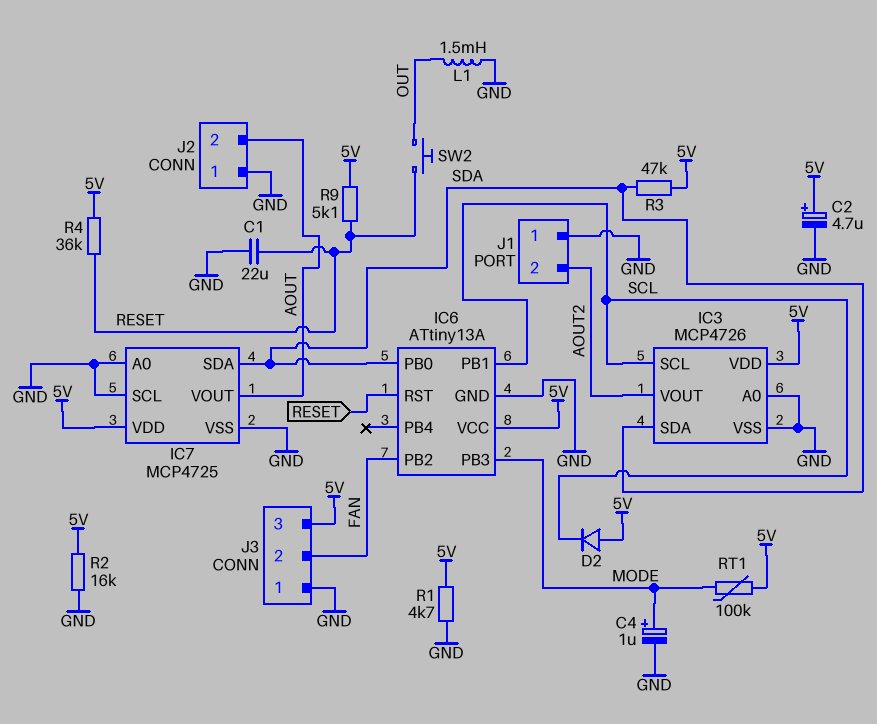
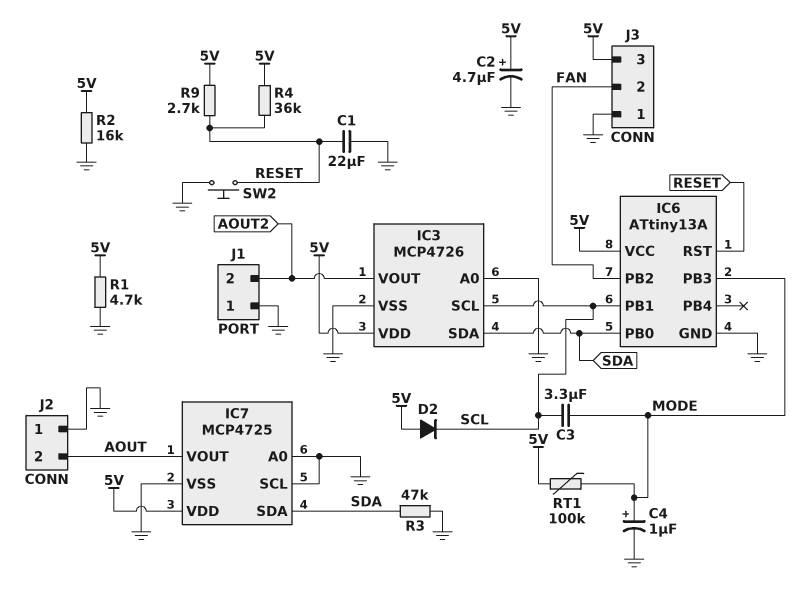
C3: none -> 3.3uF (MODE, SCL)
L1: 1.5mH (GND, OUT) -> none
R3: 47k (5V, SDA) -> 47k (GND, SDA)
R9: 5.1k (5V, RESET) -> 2.7k (5V, RESET)
SW2: button (OUT, RESET) -> button (GND, RESET)

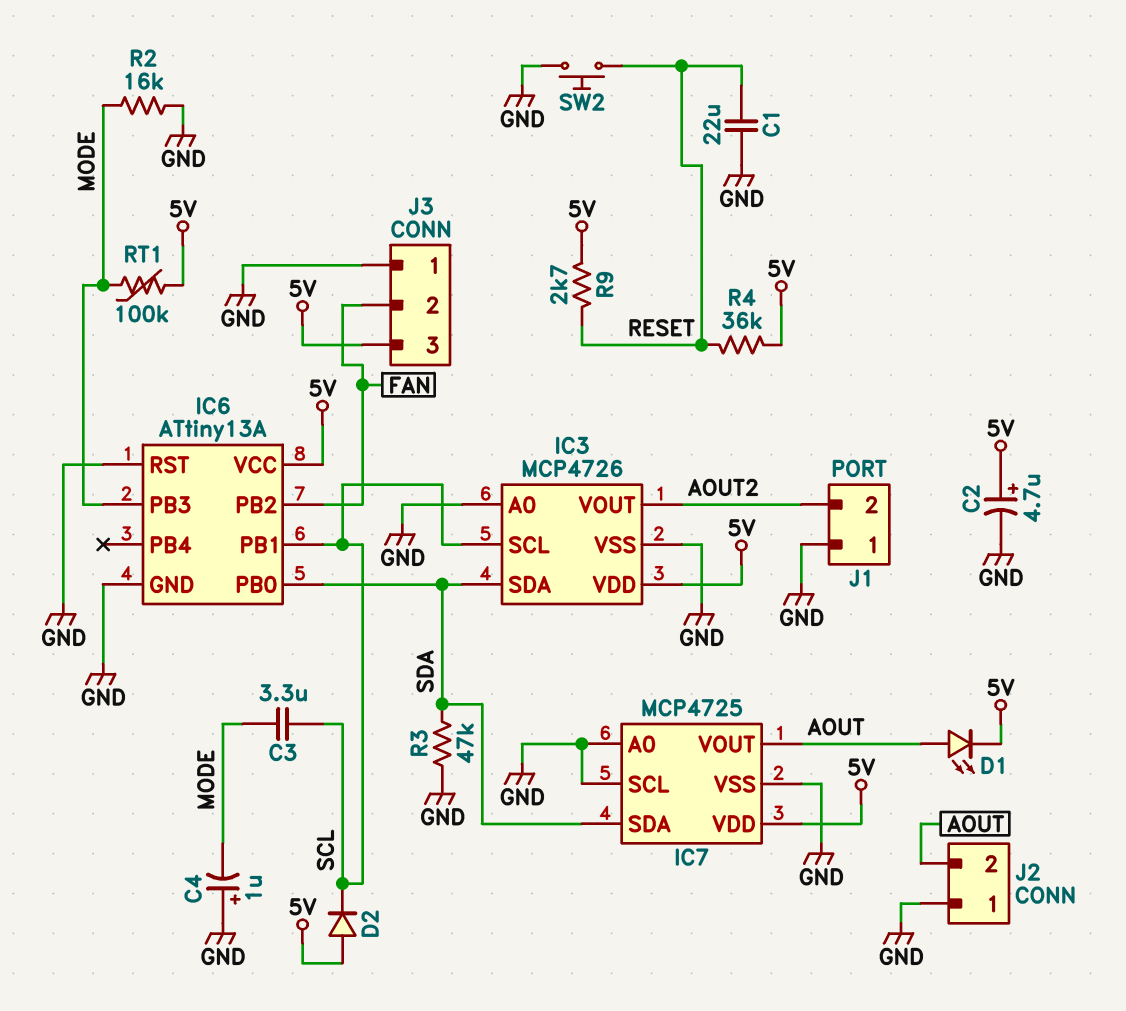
C4: 1uF (plus MODE, minus GND) -> 1uF (plus GND, minus MODE)
D1: none -> LED (A AOUT, K 5V)
IC6 pin RST: RESET -> GND
R1: 4.7k (5V, GND) -> none
R2: 16k (5V, GND) -> 16k (GND, MODE)

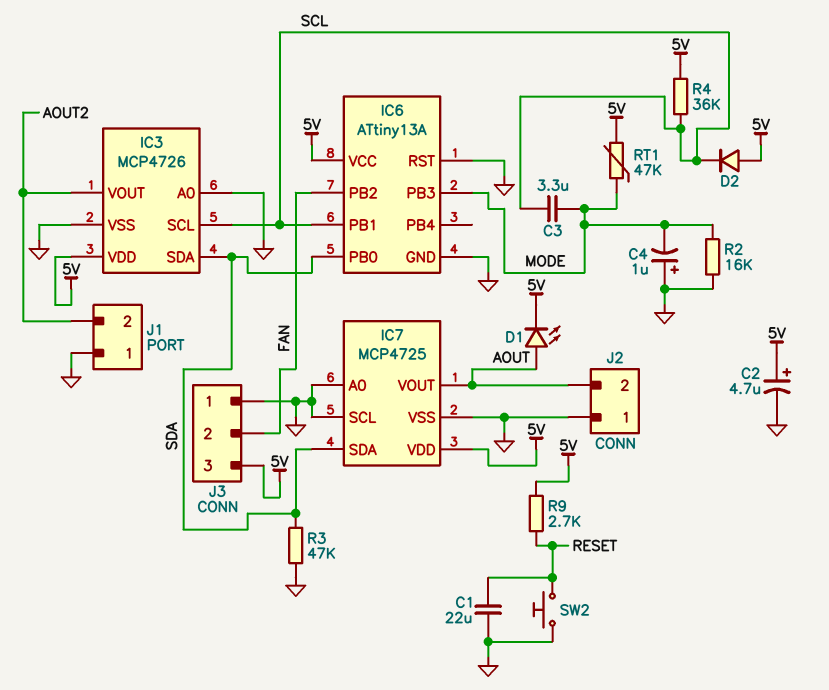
R4: 36k (5V, RESET) -> 36k (5V, SCL)
RT1: 100k (5V, MODE) -> 47k (5V, MODE)

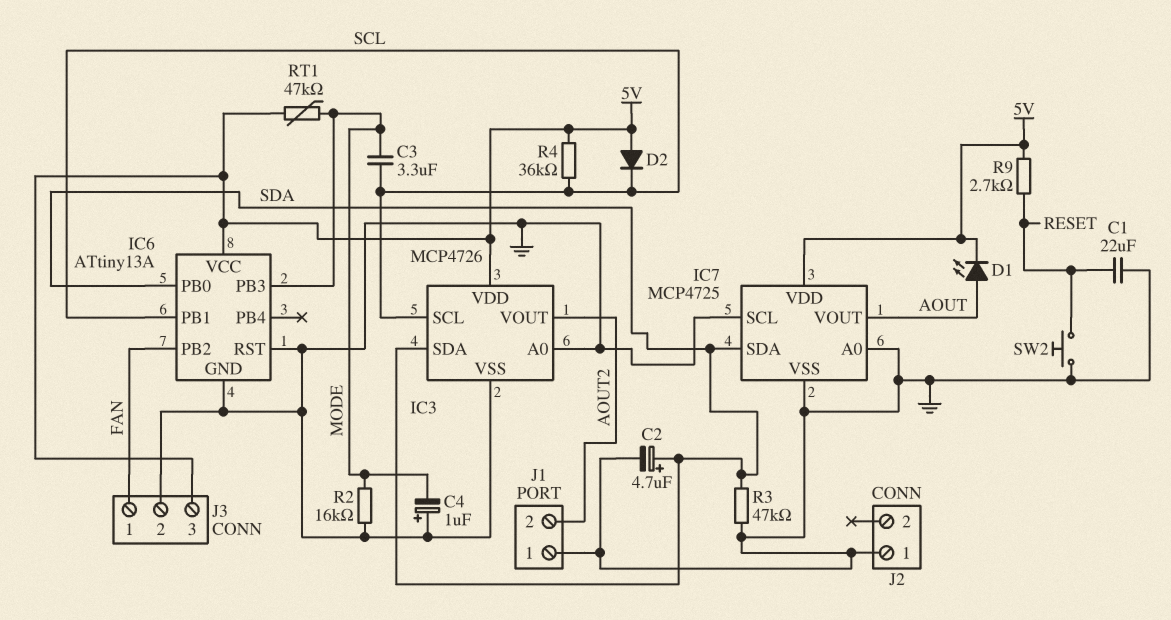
C2: 4.7uF (plus 5V, minus GND) -> 4.7uF (plus SDA, minus GND)
J2 pin 2: AOUT -> none
J3 pin 1: GND -> FAN
J3 pin 2: FAN -> GND

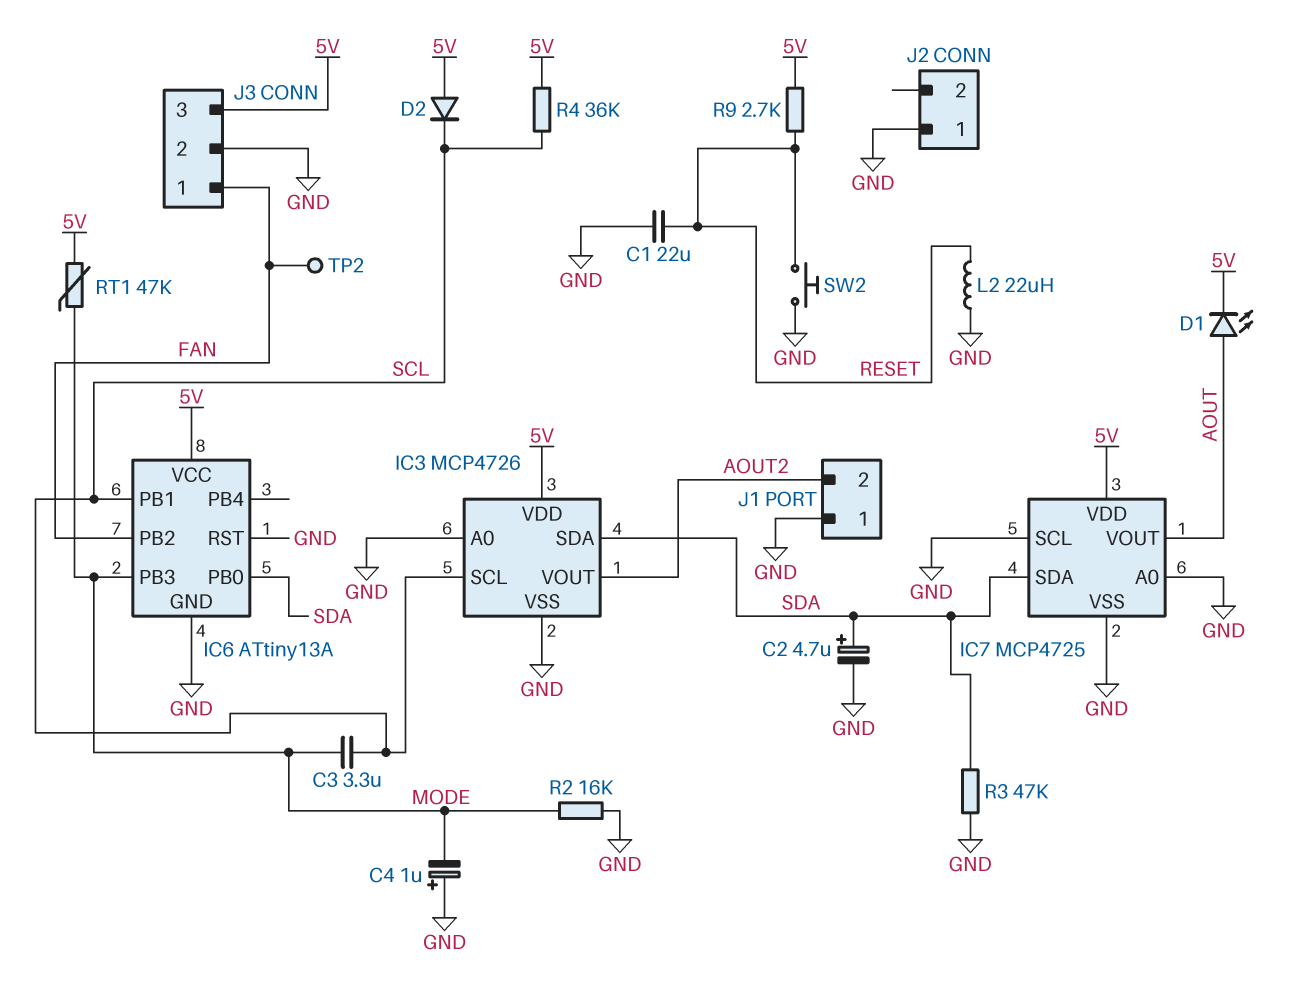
L2: none -> 22uH (GND, RESET)
TP2: none -> test point (FAN)

